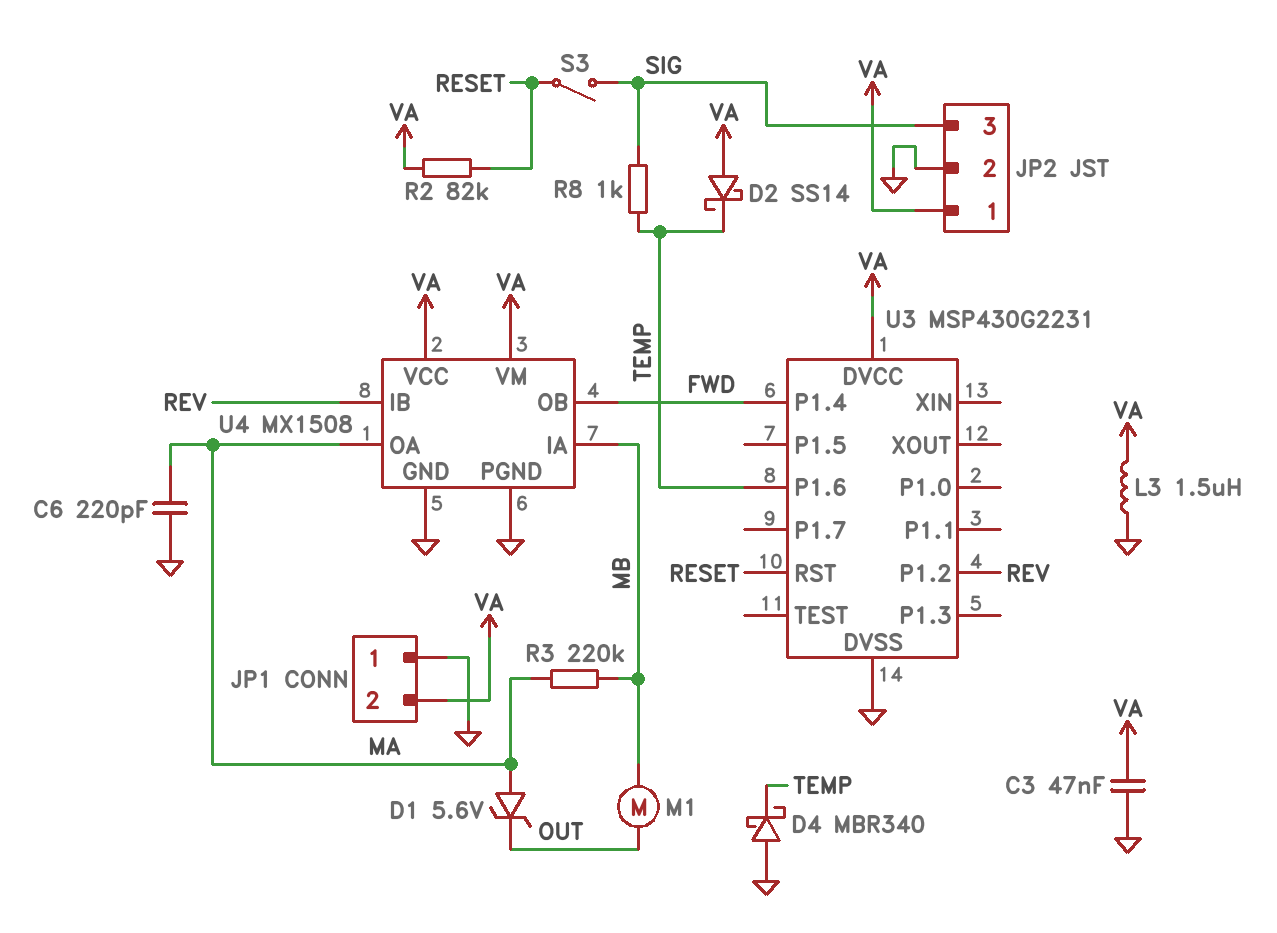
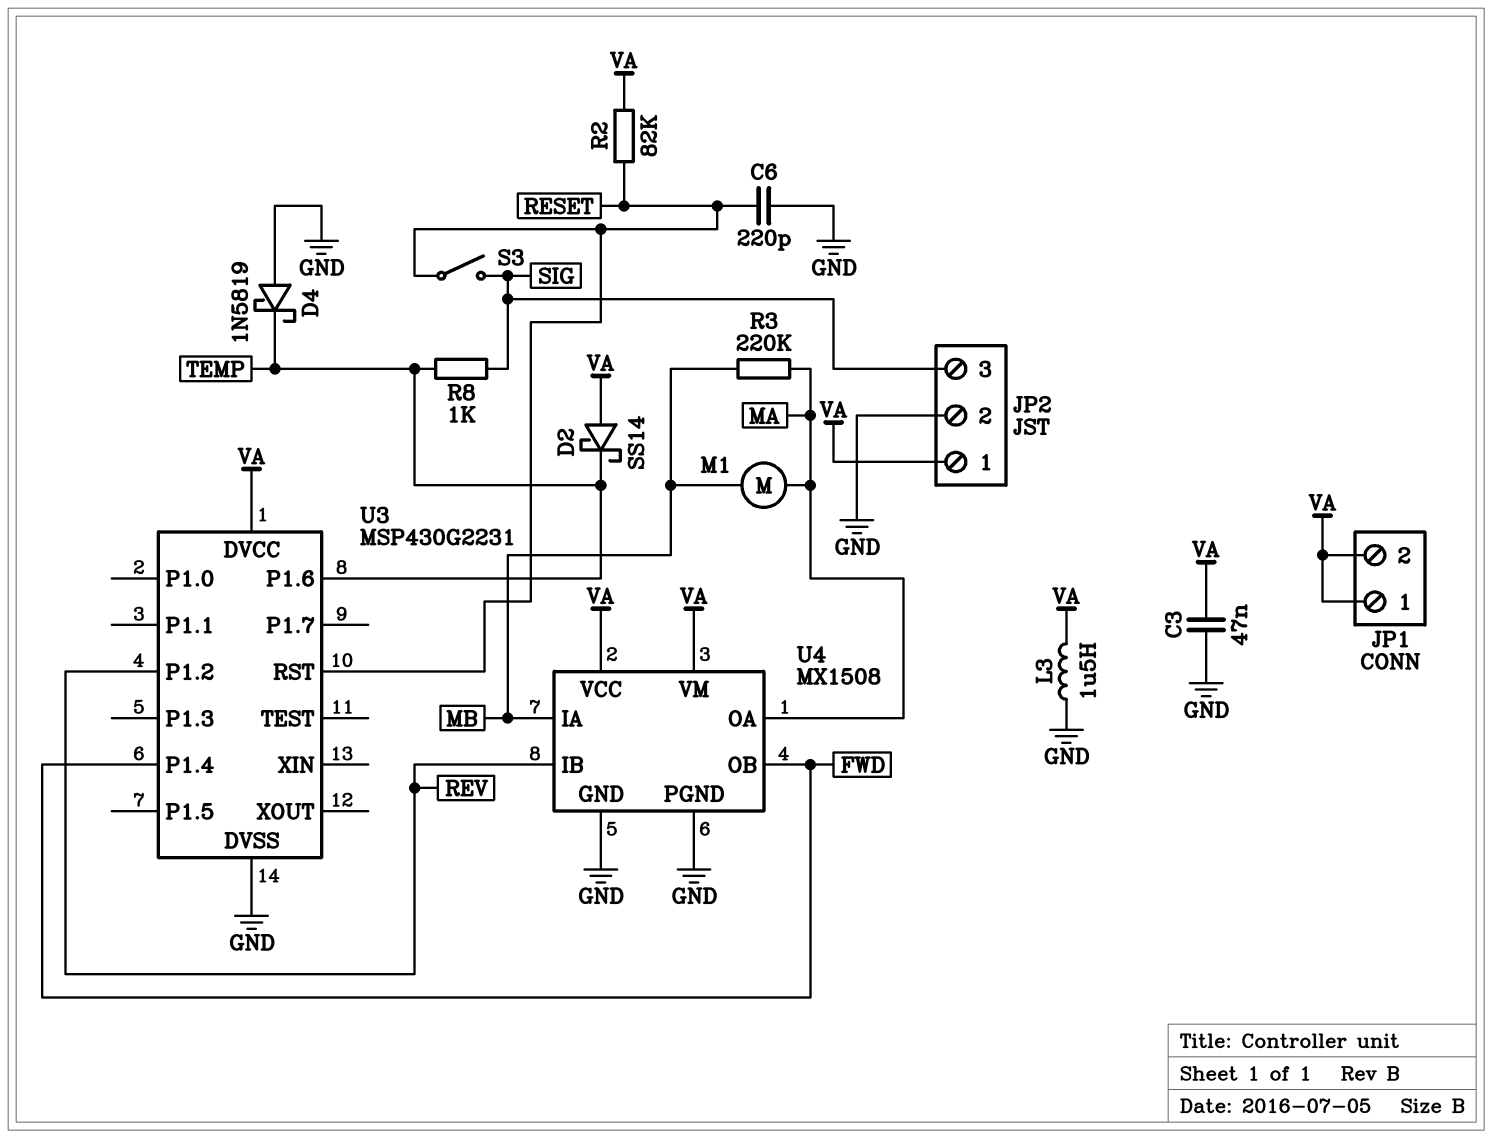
C6: 220pF (GND, MA) -> 220pF (GND, RESET)
D1: zener 5.6V (A MA, K OUT) -> none
D4: schottky MBR340 (A GND, K TEMP) -> schottky 1N5819 (A GND, K TEMP)
JP1 pin 1: GND -> VA
M1: motor (MB, OUT) -> motor (MA, MB)

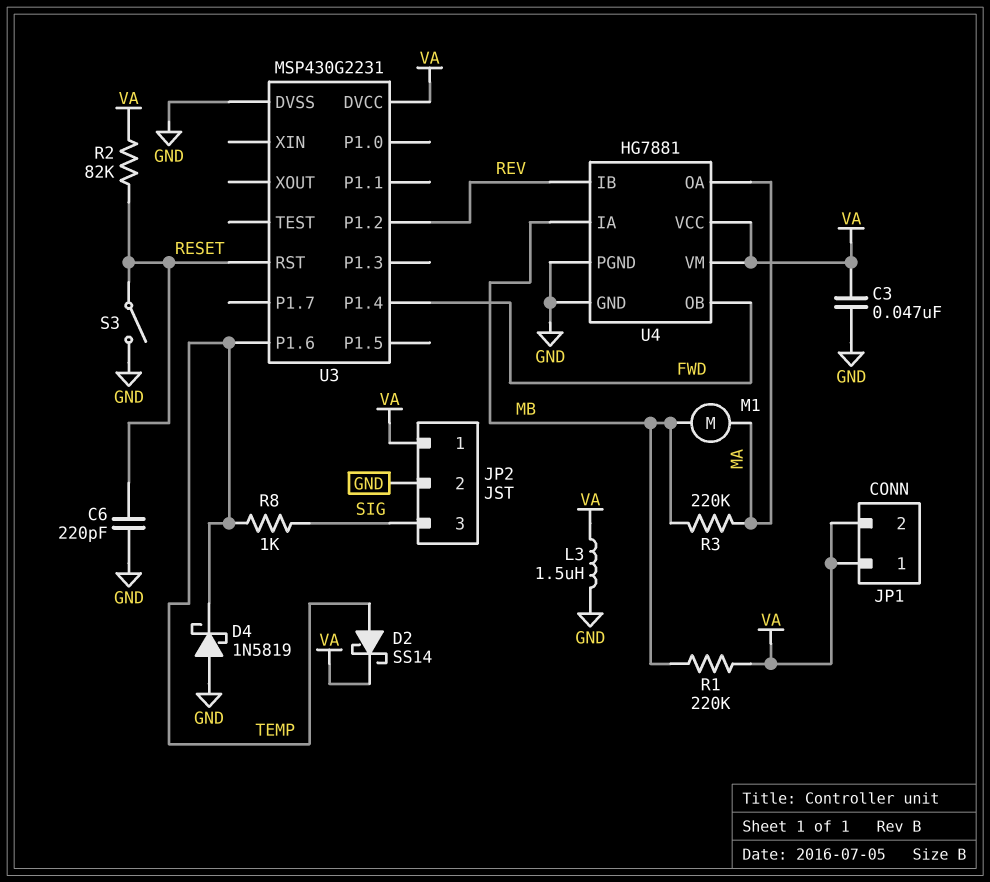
D2: schottky SS14 (A VA, K TEMP) -> schottky SS14 (A TEMP, K VA)
R1: none -> 220k (MB, VA)
S3: switch (RESET, SIG) -> switch (GND, RESET)
U4: MX1508 -> HG7881

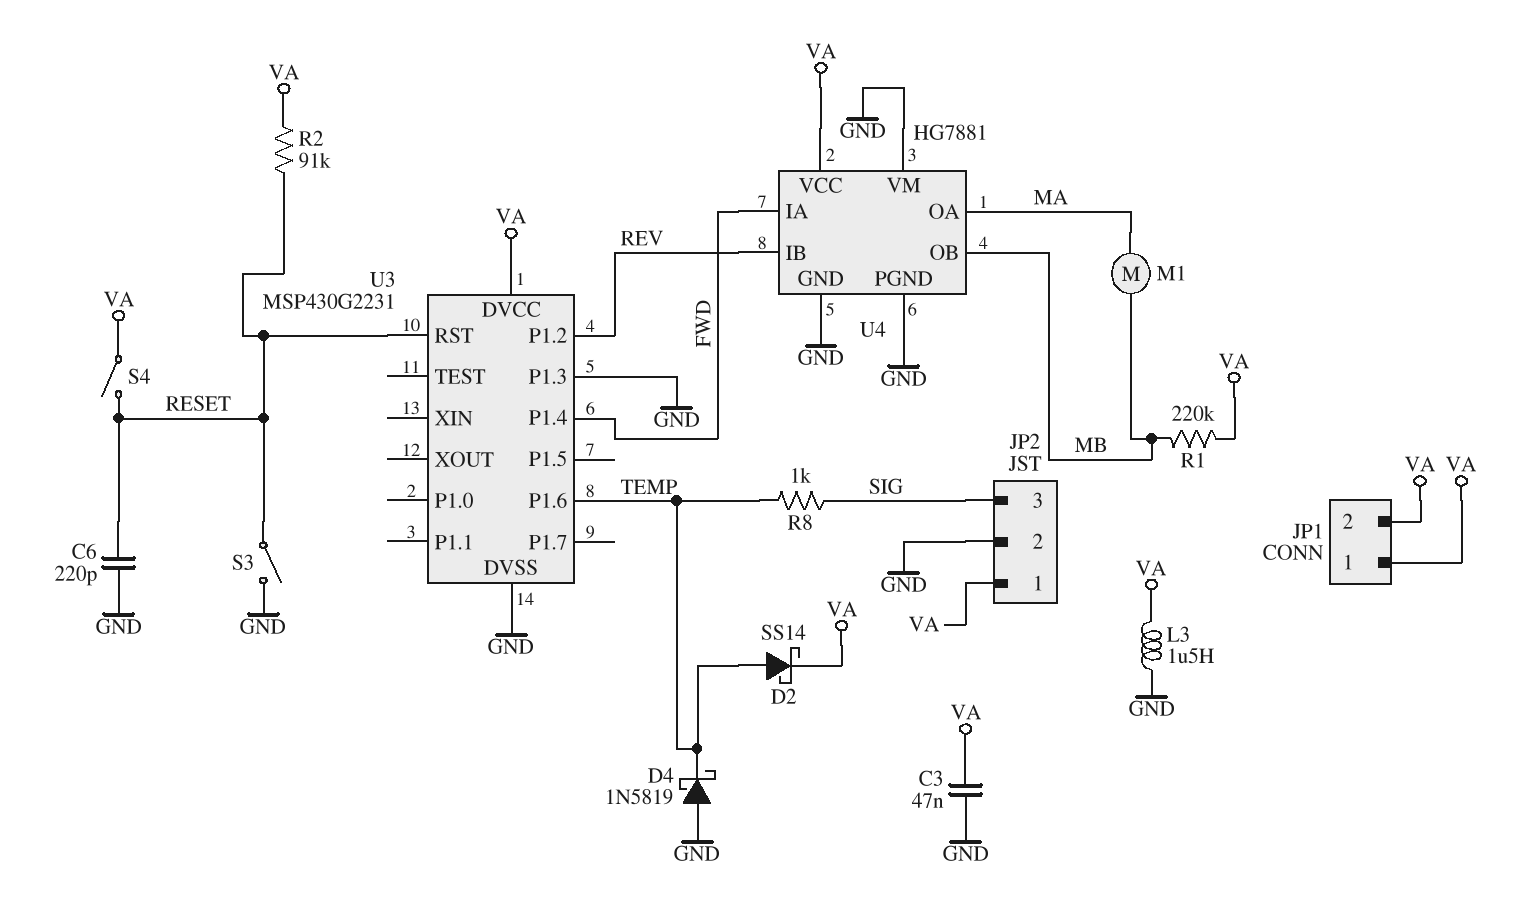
R2: 82k (RESET, VA) -> 91k (RESET, VA)
R3: 220k (MA, MB) -> none
S4: none -> switch (RESET, VA)
U3 pin P1.3: none -> GND
U4 pin IA: MB -> FWD
U4 pin OB: FWD -> MB
U4 pin VM: VA -> GND

